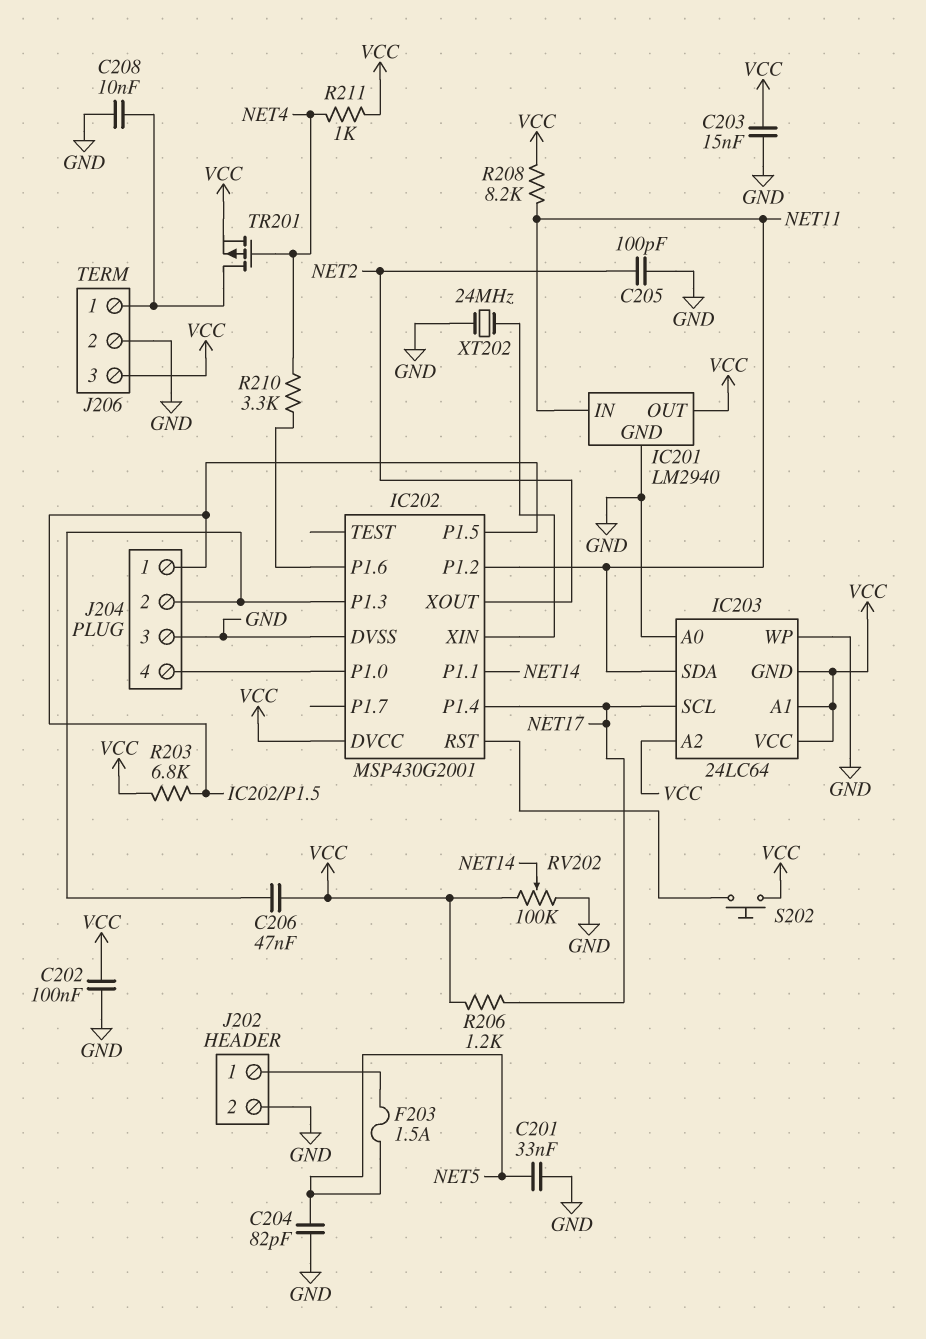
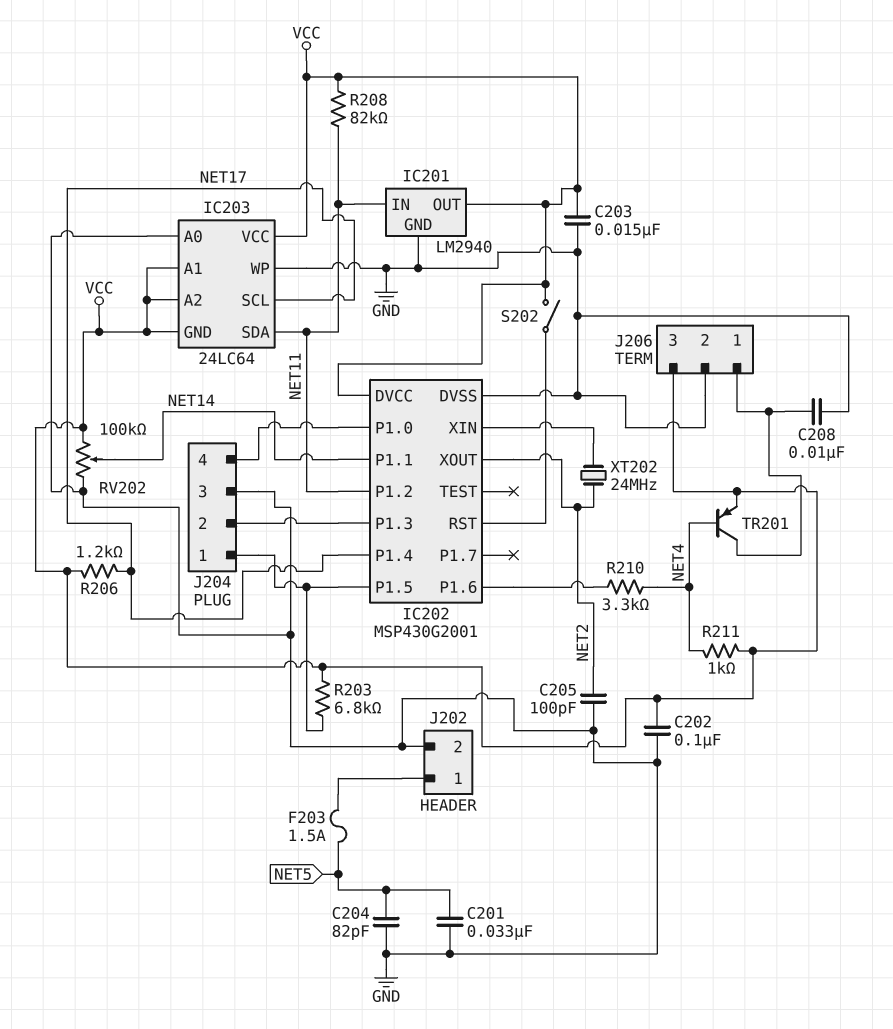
C206: 47nF (IC202/P1.3, VCC) -> none
R208: 8.2k (NET11, VCC) -> 82k (NET11, VCC)
S202: button (IC202/RST, VCC) -> switch (IC202/RST, VCC)
TR201: PMOS (G NET4, D J206/1, S VCC) -> PNP (B NET4, C J206/1, E VCC)
XT202: 24MHz (GND, IC202/XIN) -> 24MHz (IC202/XIN, NET2)

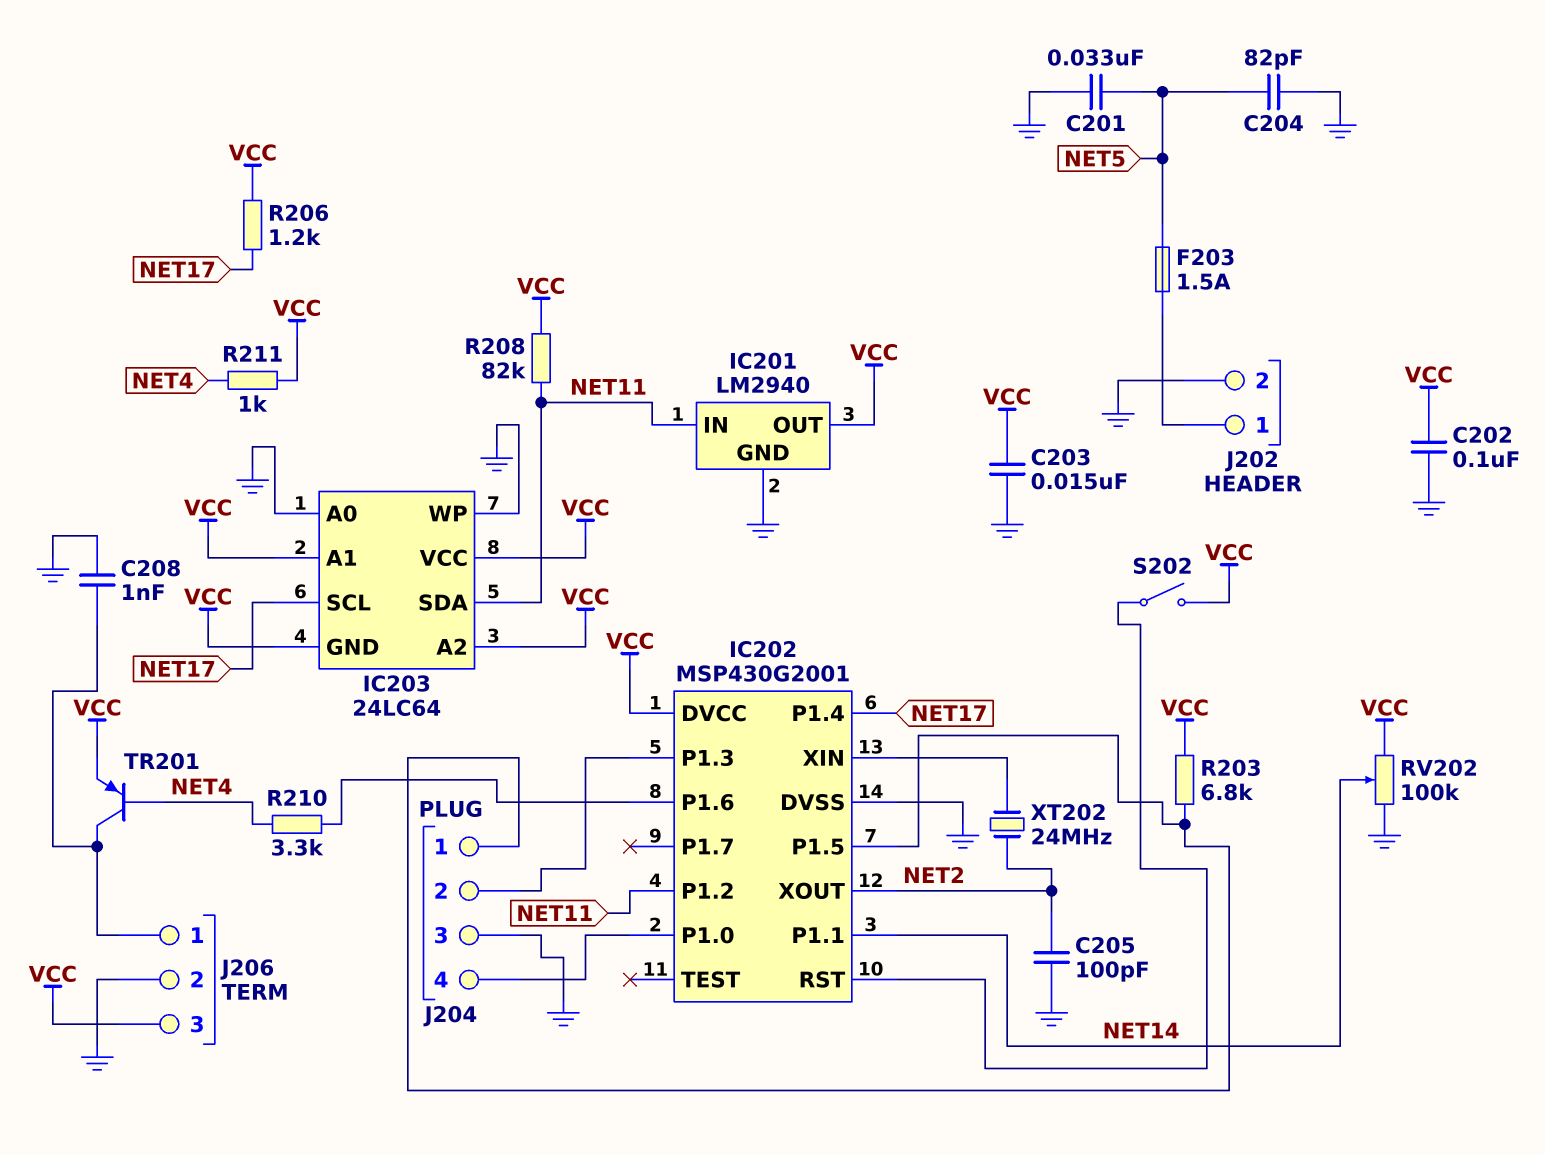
C208: 10nF (GND, J206/1) -> 1nF (GND, J206/1)

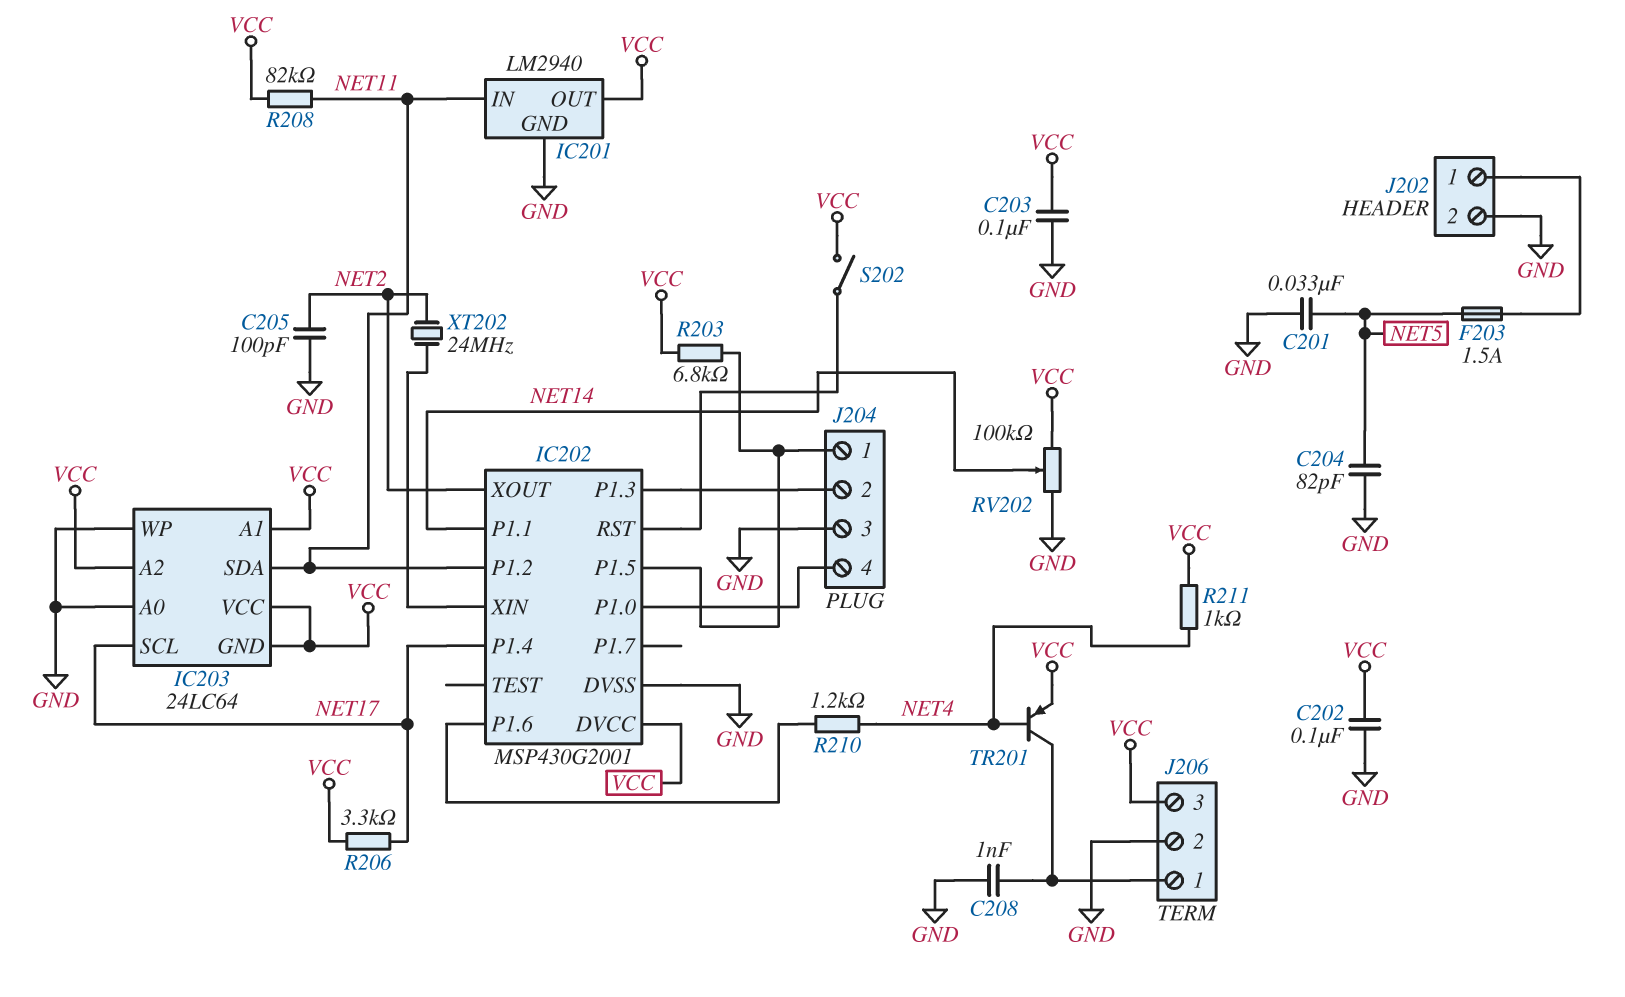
C203: 15nF (GND, VCC) -> 100nF (GND, VCC)
R206: 1.2k (NET17, VCC) -> 3.3k (NET17, VCC)
R210: 3.3k (IC202/P1.6, NET4) -> 1.2k (IC202/P1.6, NET4)

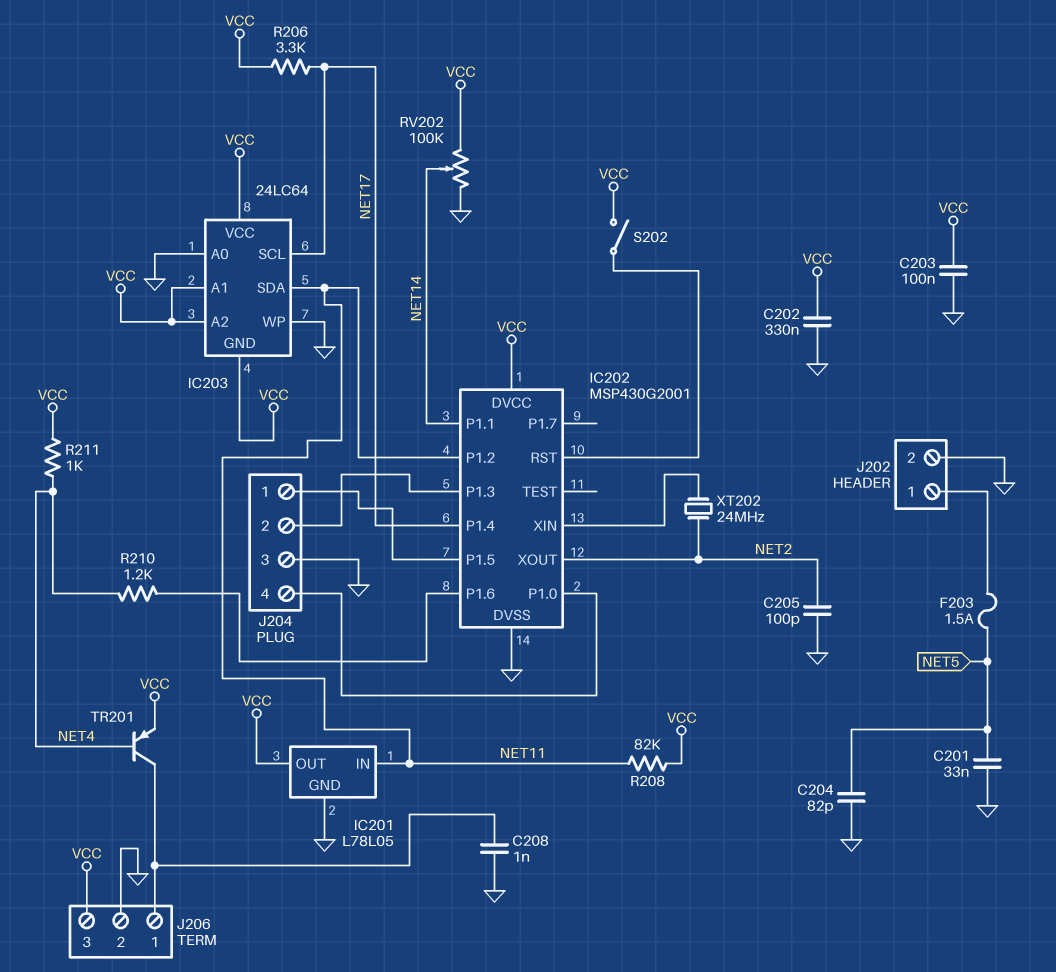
C202: 100nF (GND, VCC) -> 330nF (GND, VCC)
IC201: LM2940 -> L78L05
R203: 6.8k (IC202/P1.5, VCC) -> none

